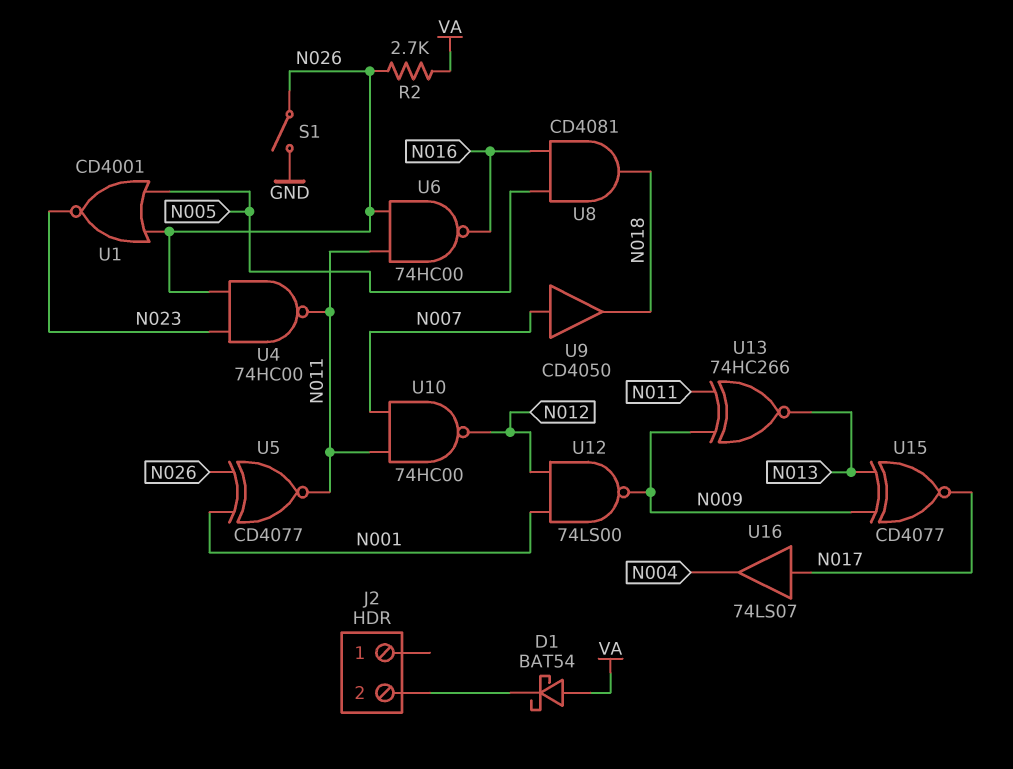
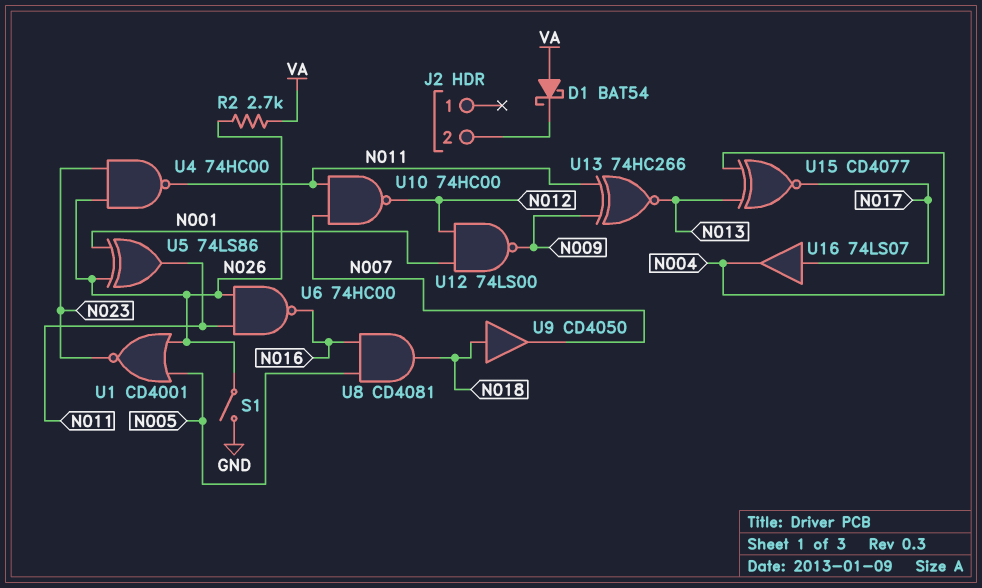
U5: XNOR CD4077 (in N001, in N026, out N011) -> XOR 74LS86 (in N001, in N026, out N011)
U9: buffer CD4050 (in N007, out N018) -> buffer CD4050 (in N018, out N007)
U15: XNOR CD4077 (in N009, in N013, out N017) -> XNOR CD4077 (in N004, in N013, out N017)

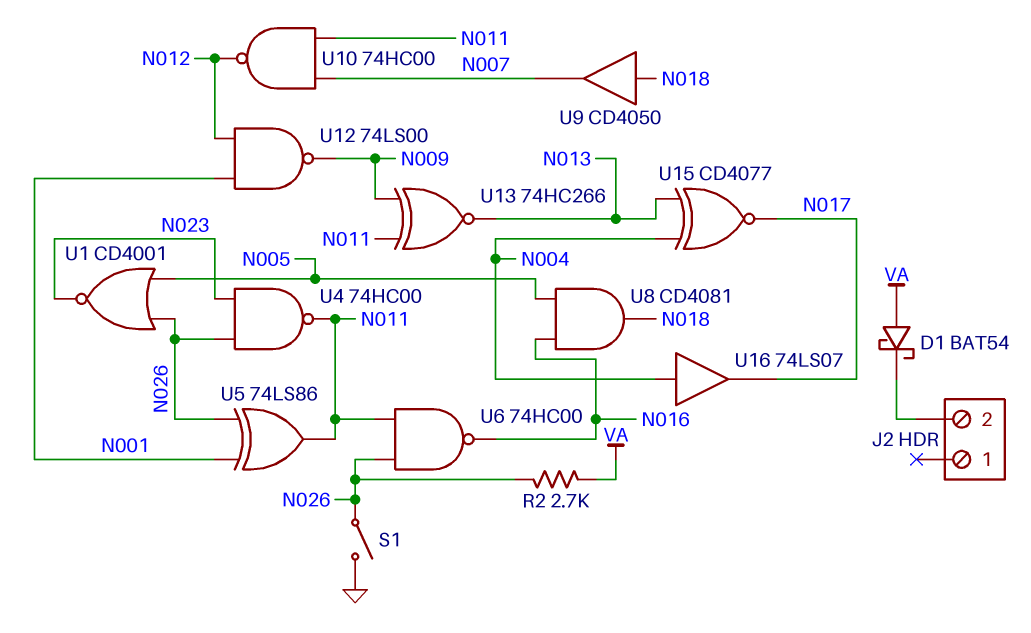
U16: buffer 74LS07 (in N017, out N004) -> buffer 74LS07 (in N004, out N017)

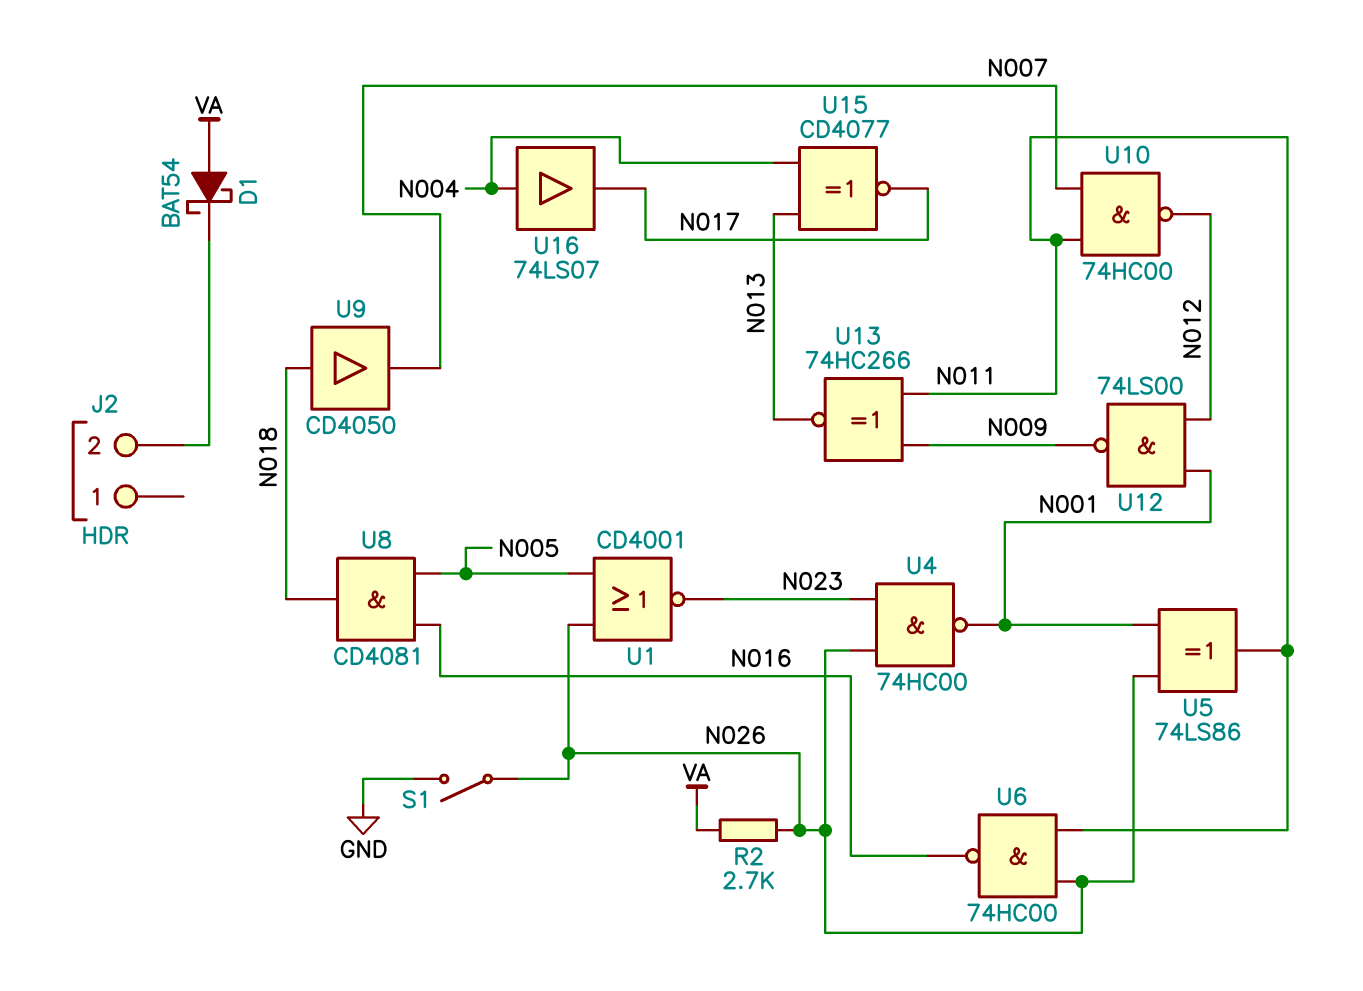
U4: NAND 74HC00 (in N023, in N026, out N011) -> NAND 74HC00 (in N023, in N026, out N001)

